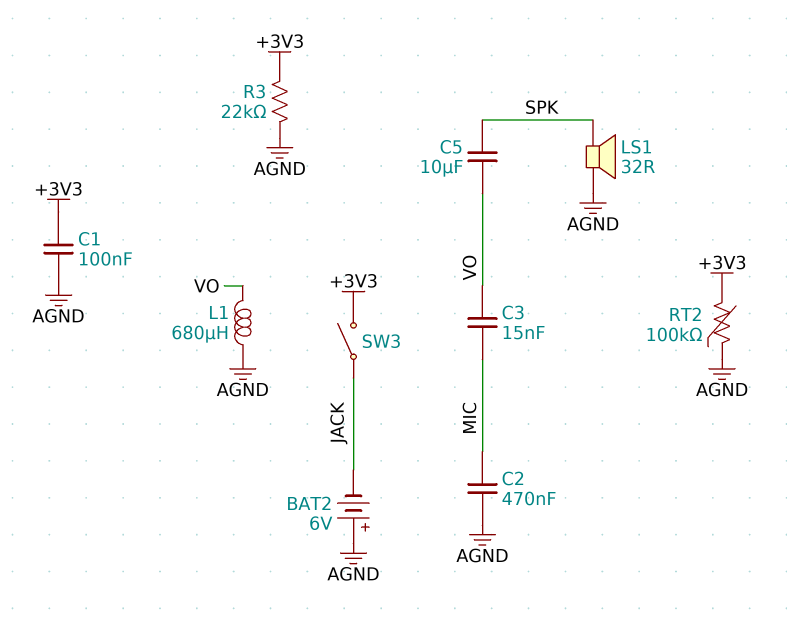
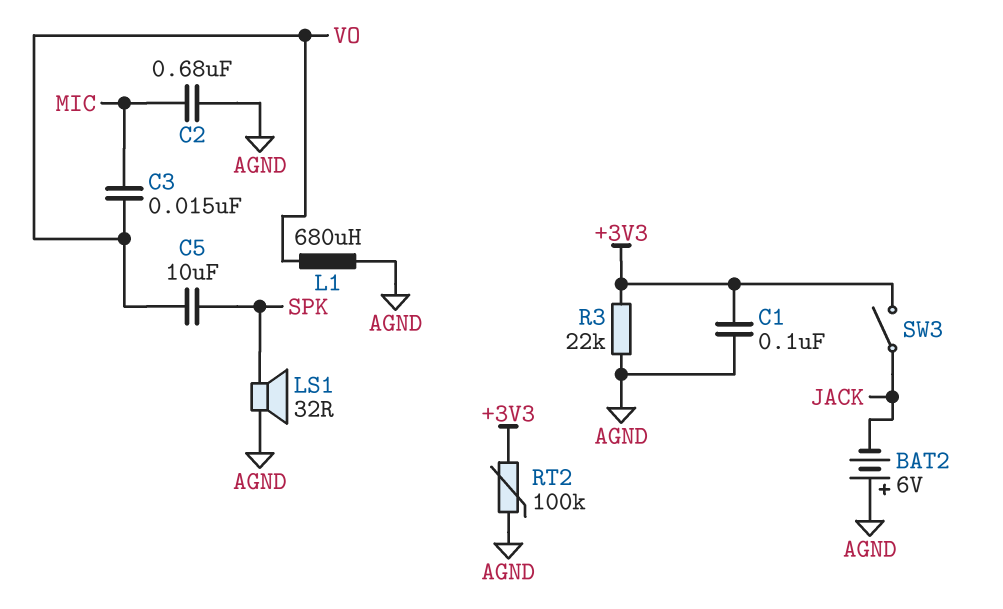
C2: 470nF (AGND, MIC) -> 680nF (AGND, MIC)

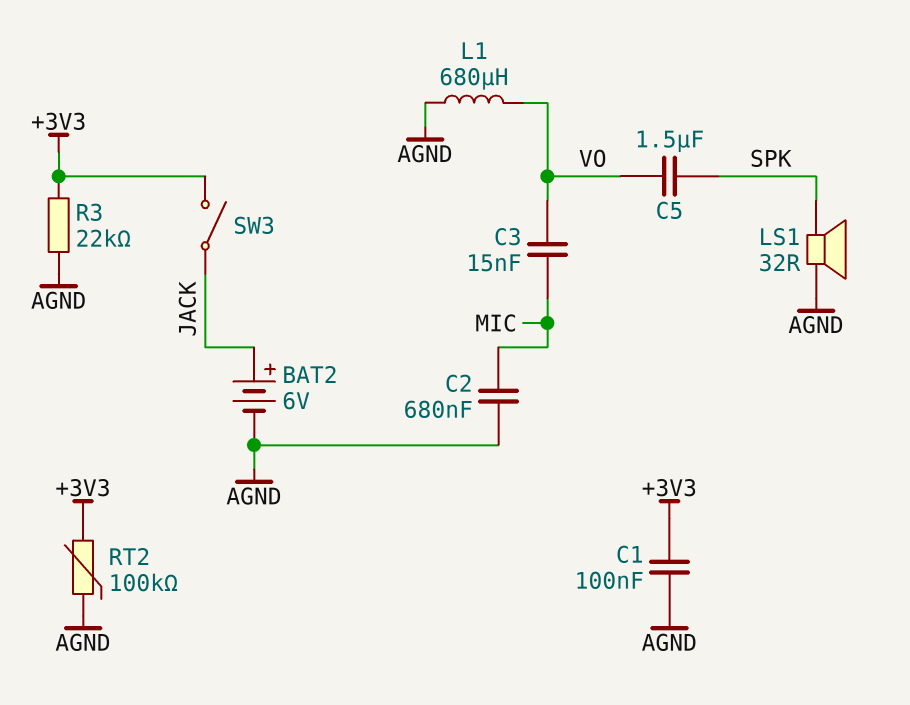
BAT2: 6V (plus AGND, minus JACK) -> 6V (plus JACK, minus AGND)
C5: 10uF (SPK, VO) -> 1.5uF (SPK, VO)

